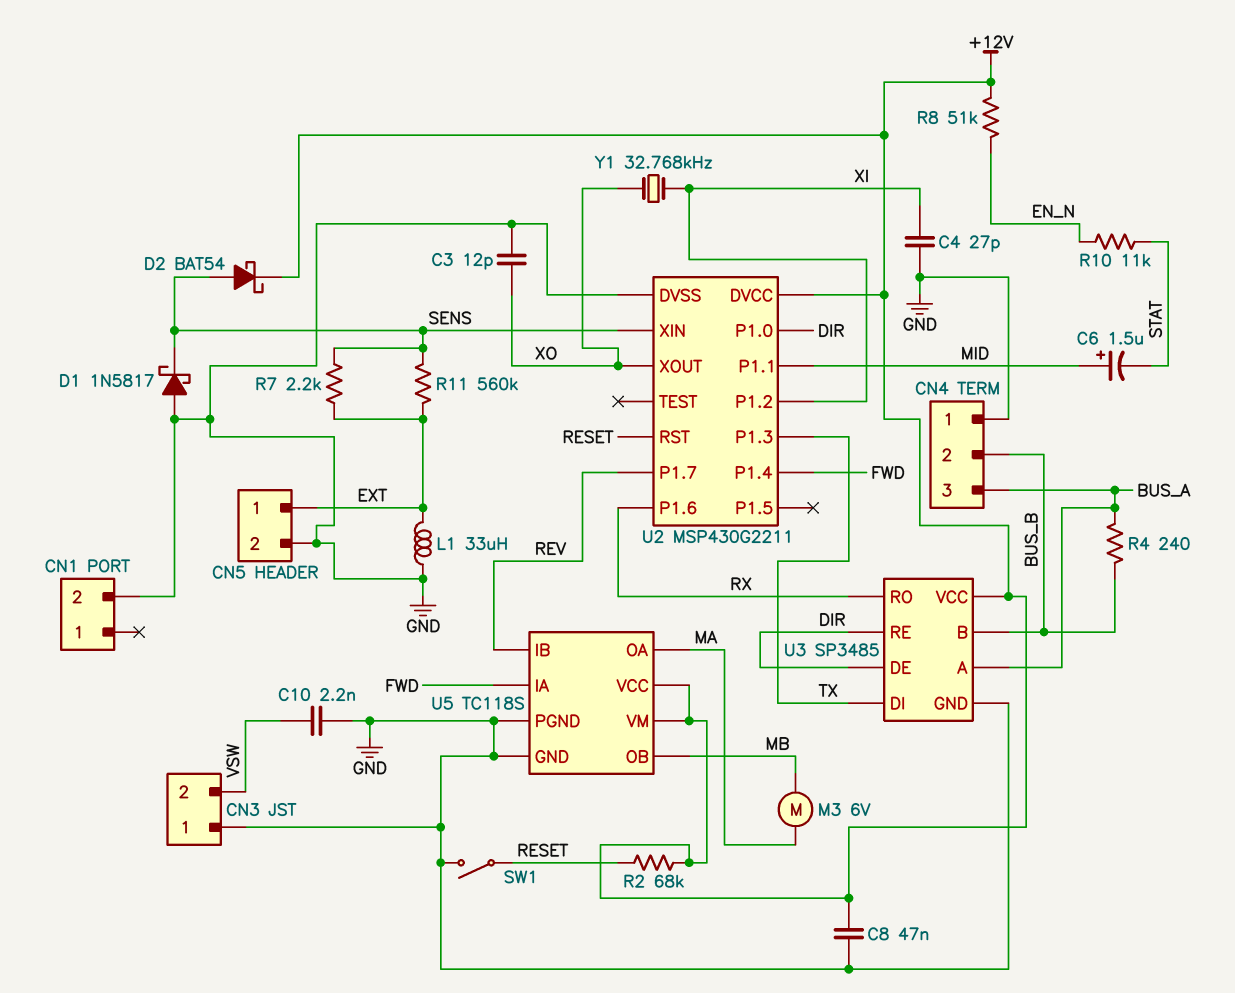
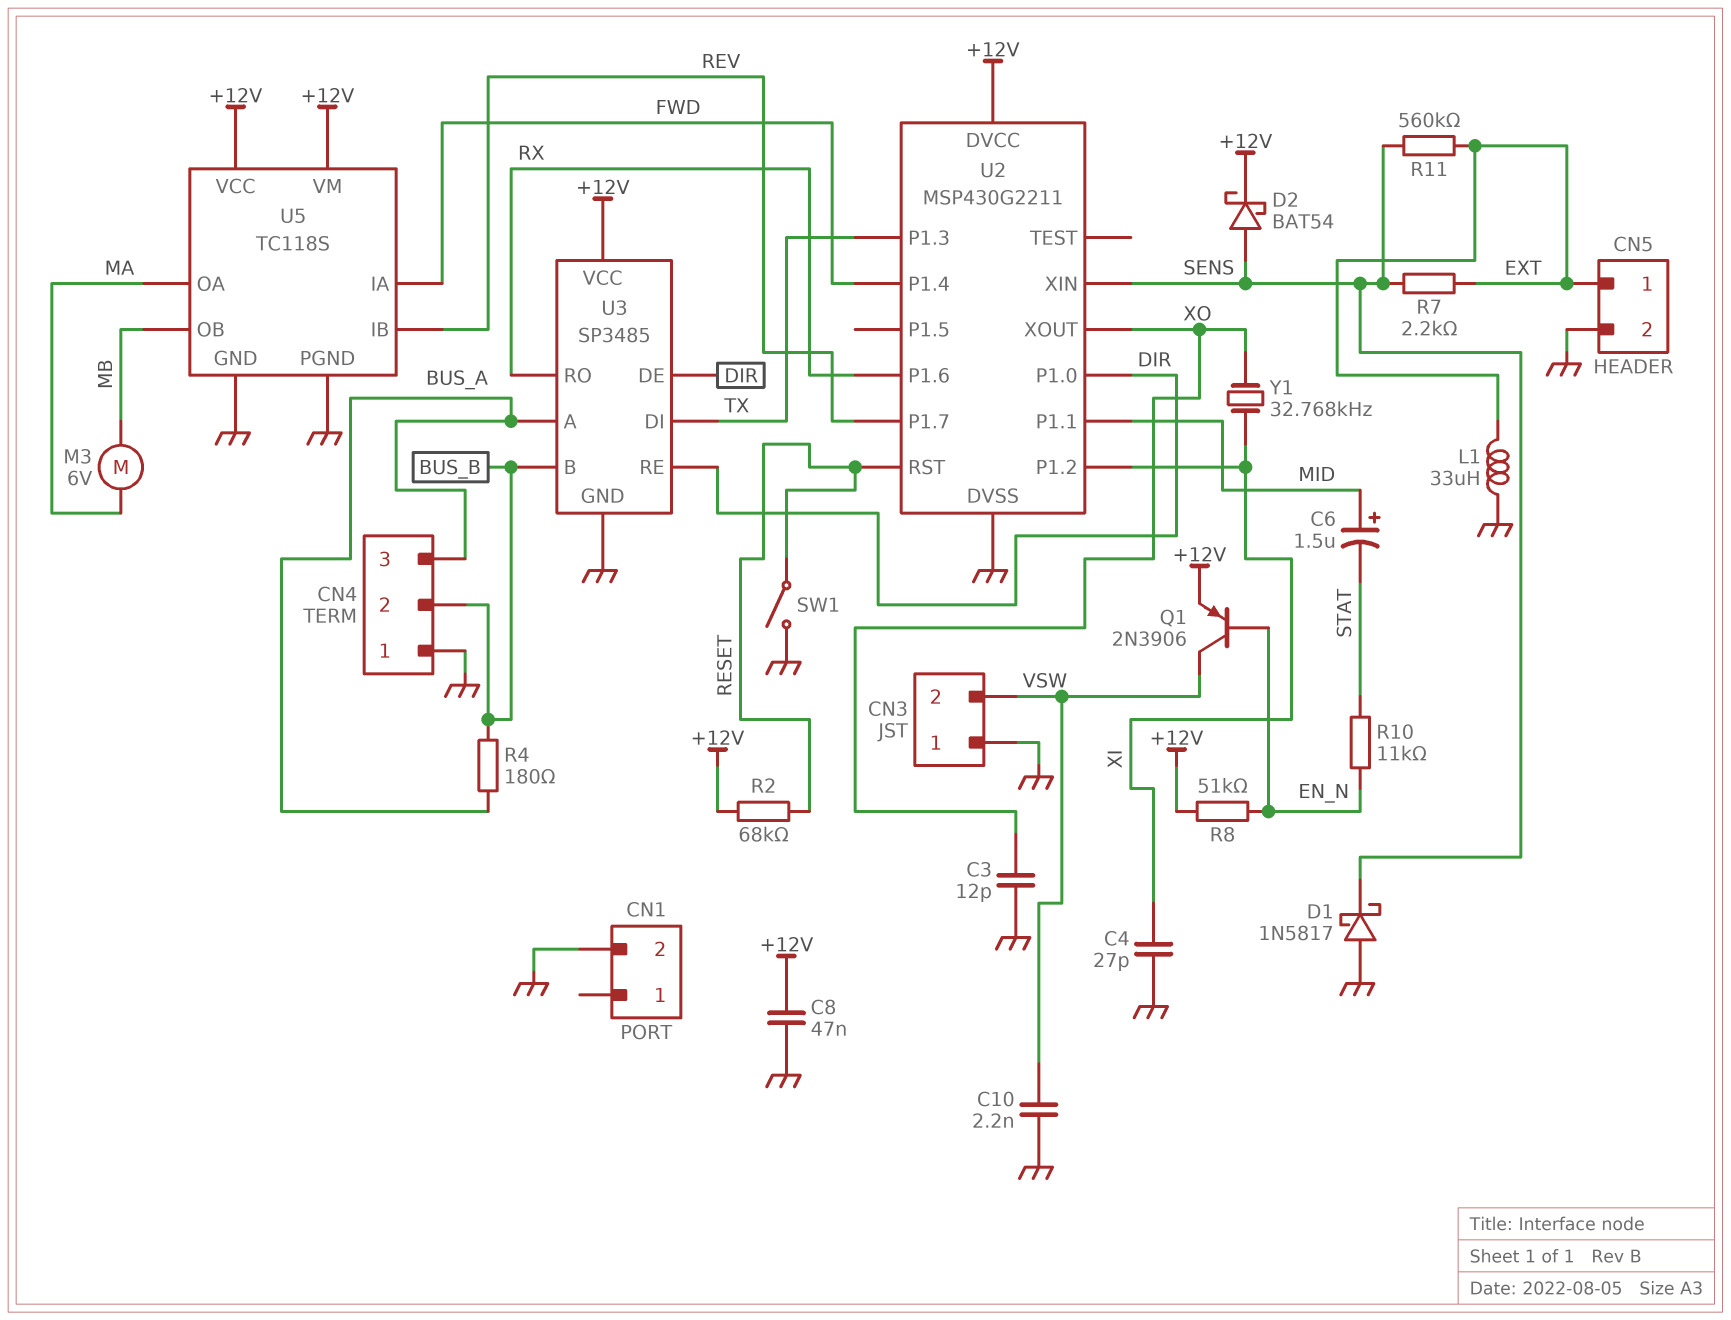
Q1: none -> PNP 2N3906 (B EN_N, C VSW, E +12V)
R4: 240 (BUS_A, BUS_B) -> 180 (BUS_A, BUS_B)

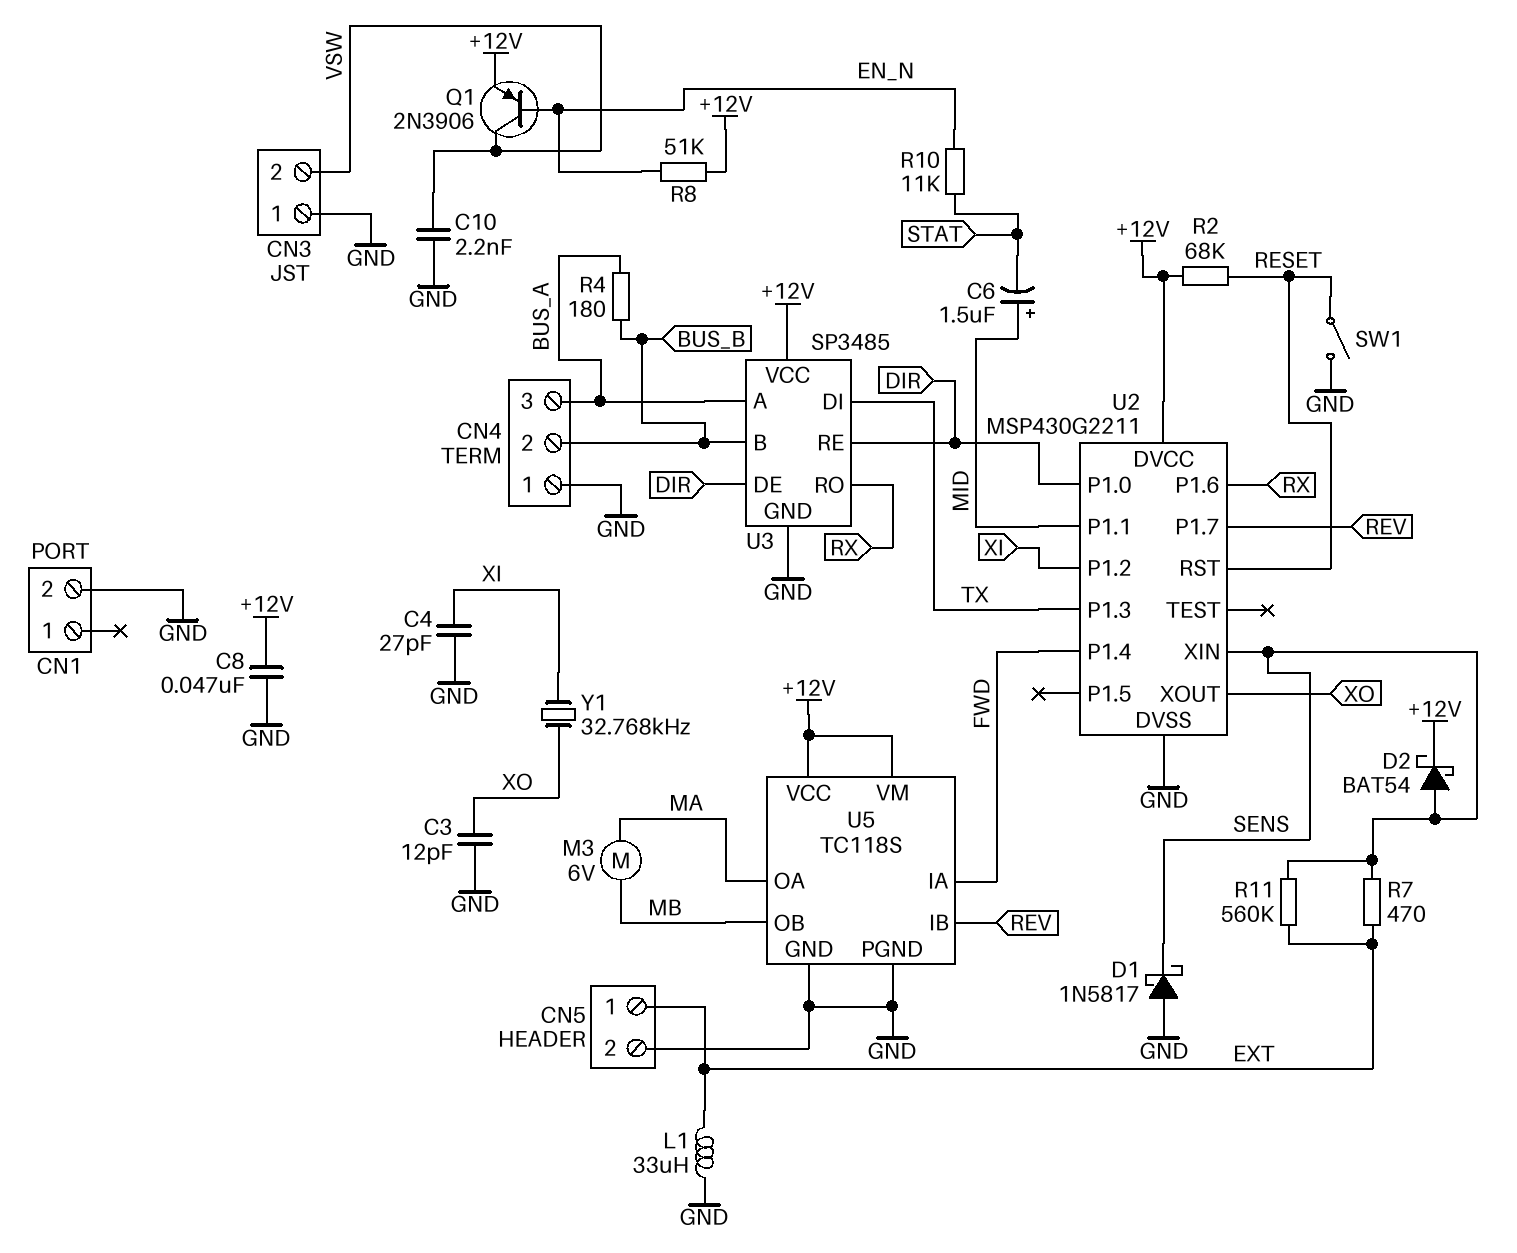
R7: 2.2k (EXT, SENS) -> 470 (EXT, SENS)

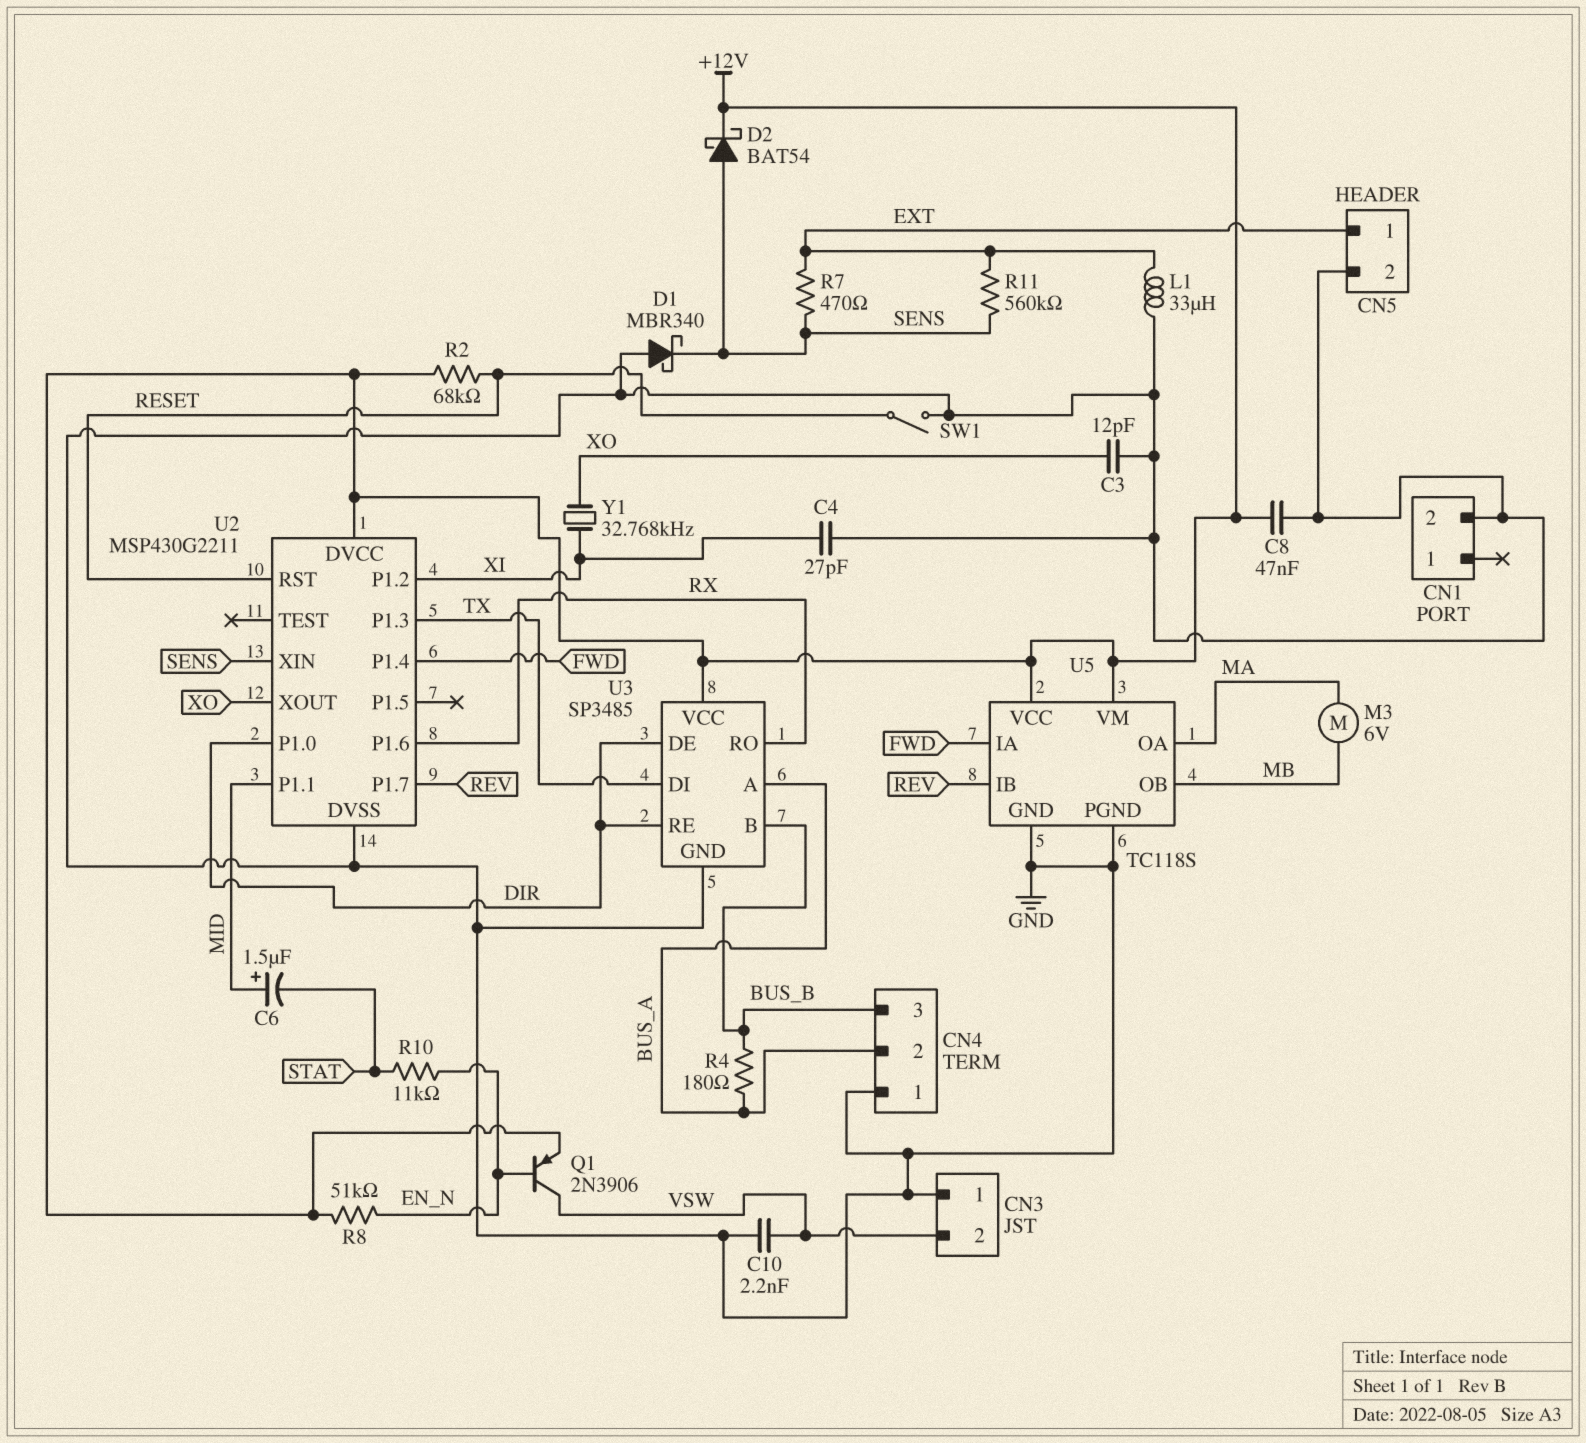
CN4 pin 2: BUS_B -> BUS_A
CN4 pin 3: BUS_A -> BUS_B
D1: schottky 1N5817 (A GND, K SENS) -> schottky MBR340 (A GND, K SENS)

